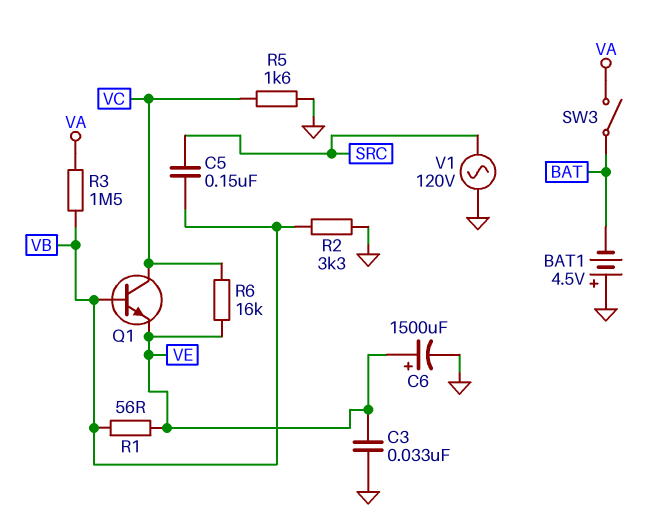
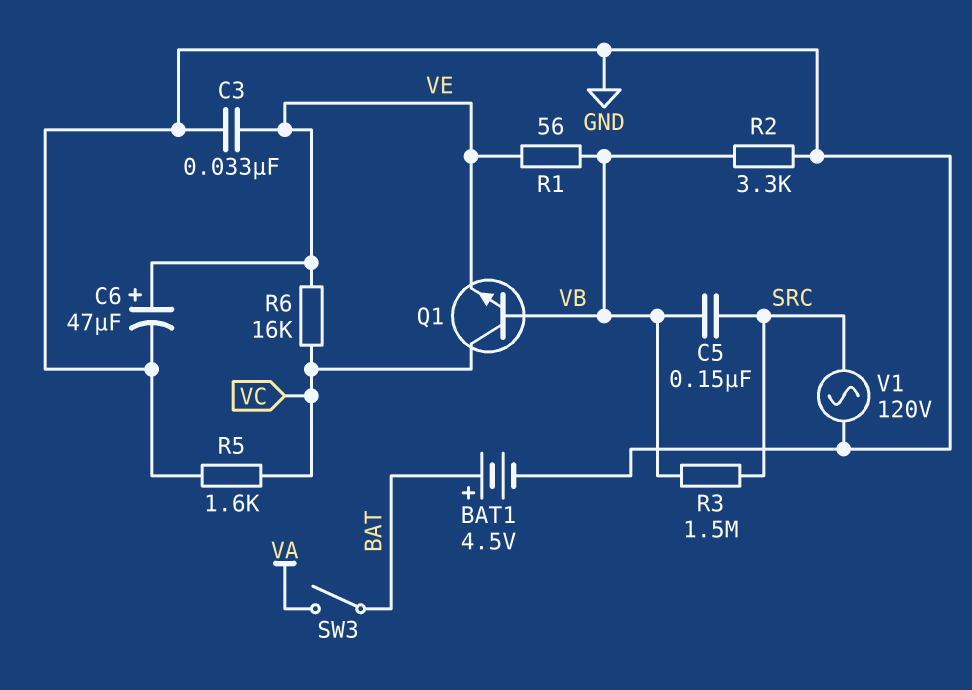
BAT1: 4.5V (plus GND, minus BAT) -> 4.5V (plus BAT, minus GND)
C6: 1500uF (plus VE, minus GND) -> 47uF (plus VE, minus GND)
R3: 1.5M (VA, VB) -> 1.5M (SRC, VB)

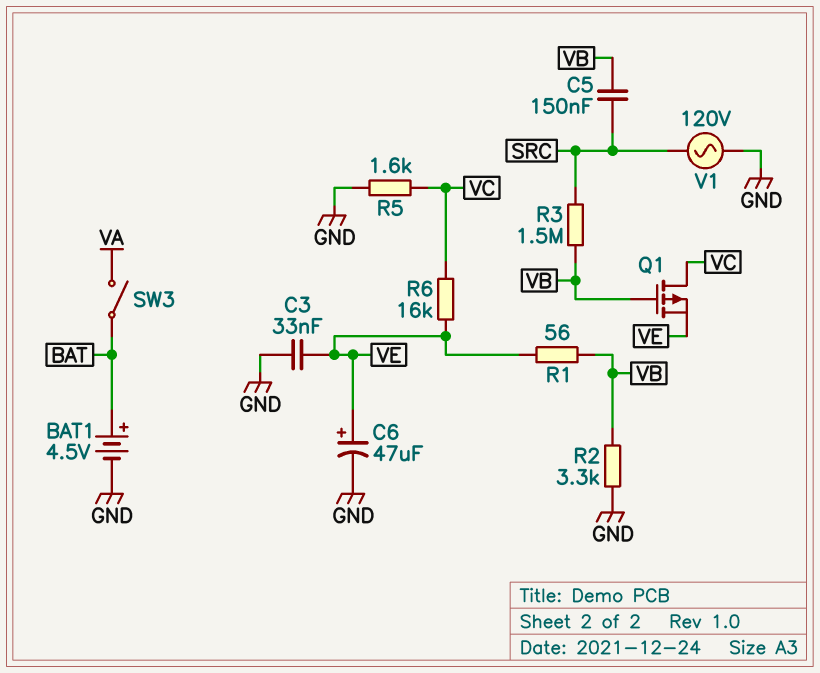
Q1: NPN (B VB, C VC, E VE) -> PMOS (G VB, D VC, S VE)

